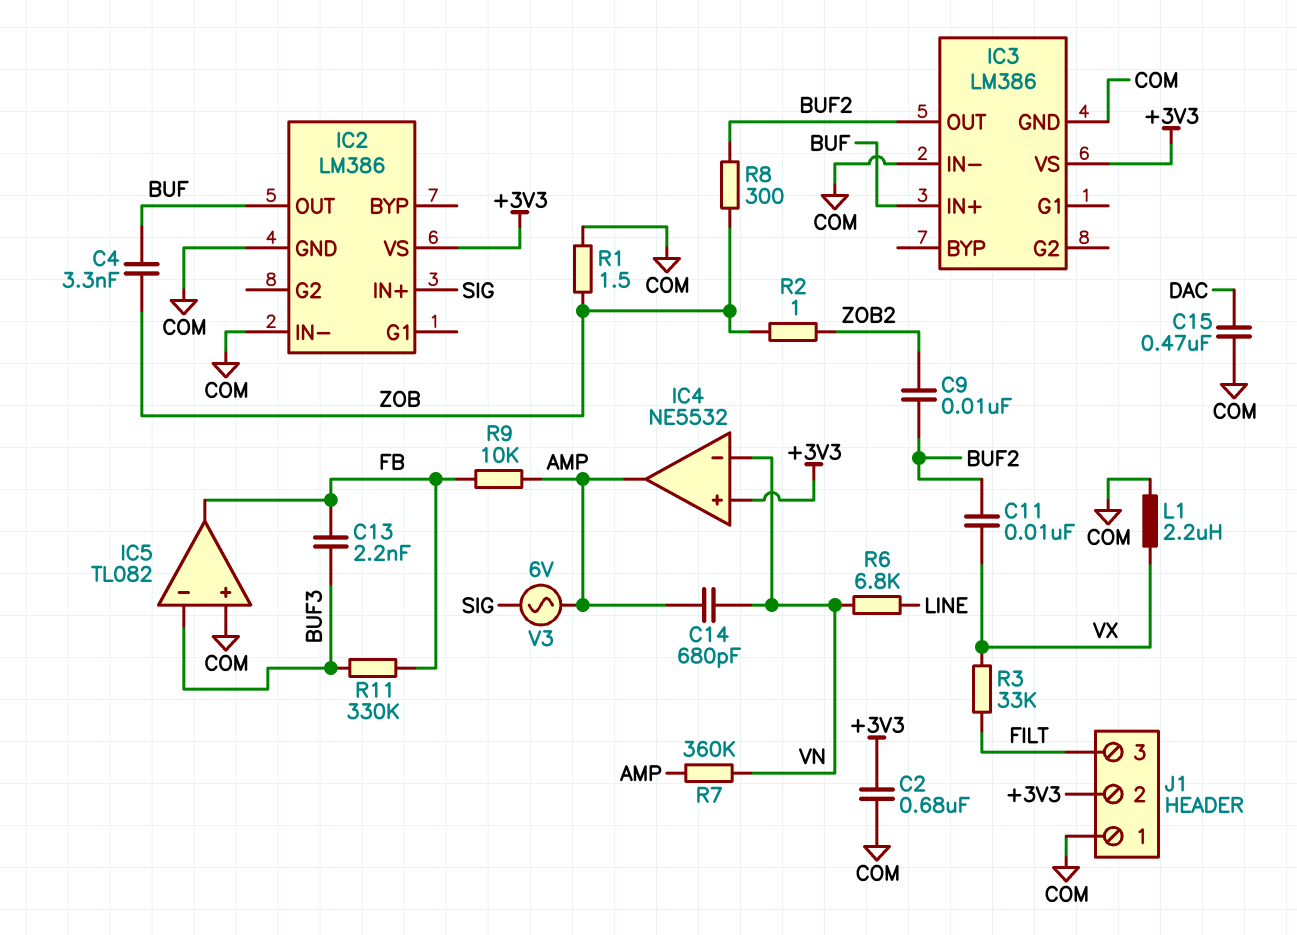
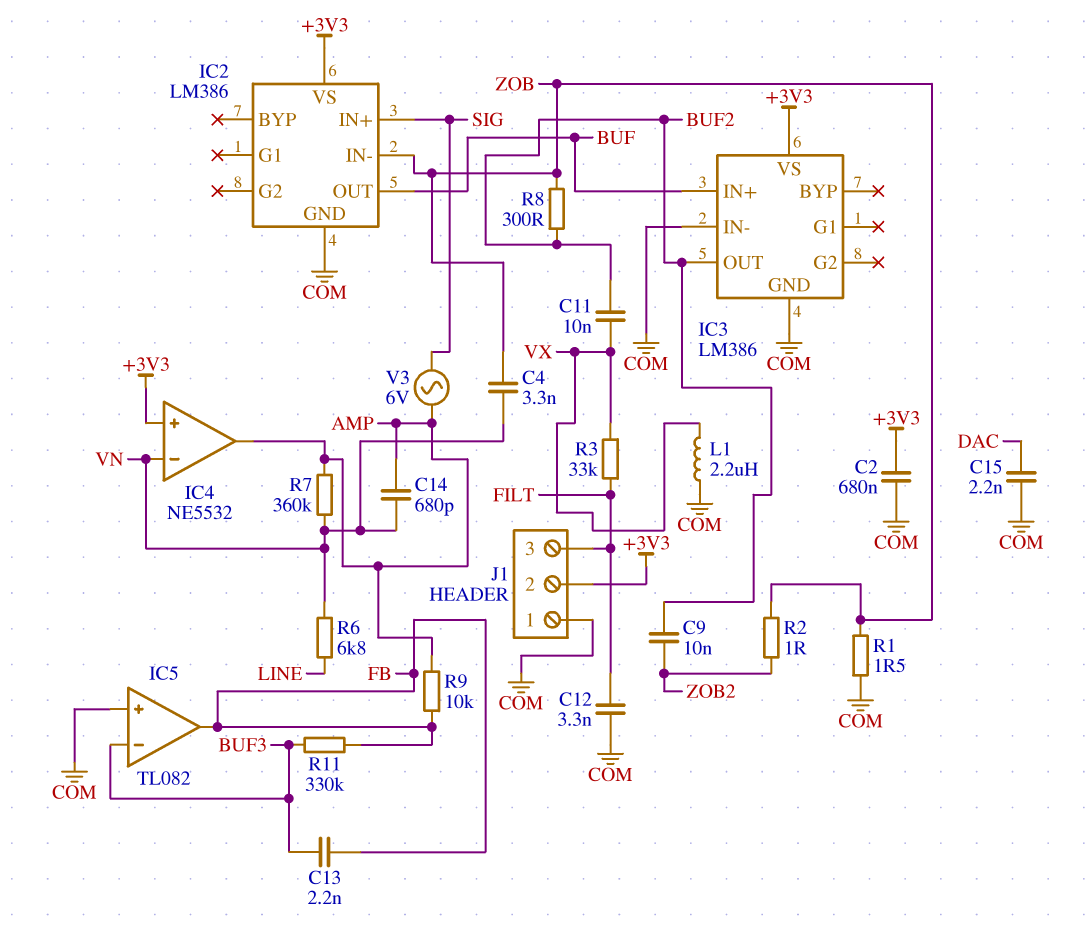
C4: 3.3nF (BUF, ZOB) -> 3.3nF (VN, ZOB)
C12: none -> 3.3nF (COM, FILT)
C15: 470nF (COM, DAC) -> 2.2nF (COM, DAC)
IC2 pin IN-: COM -> ZOB

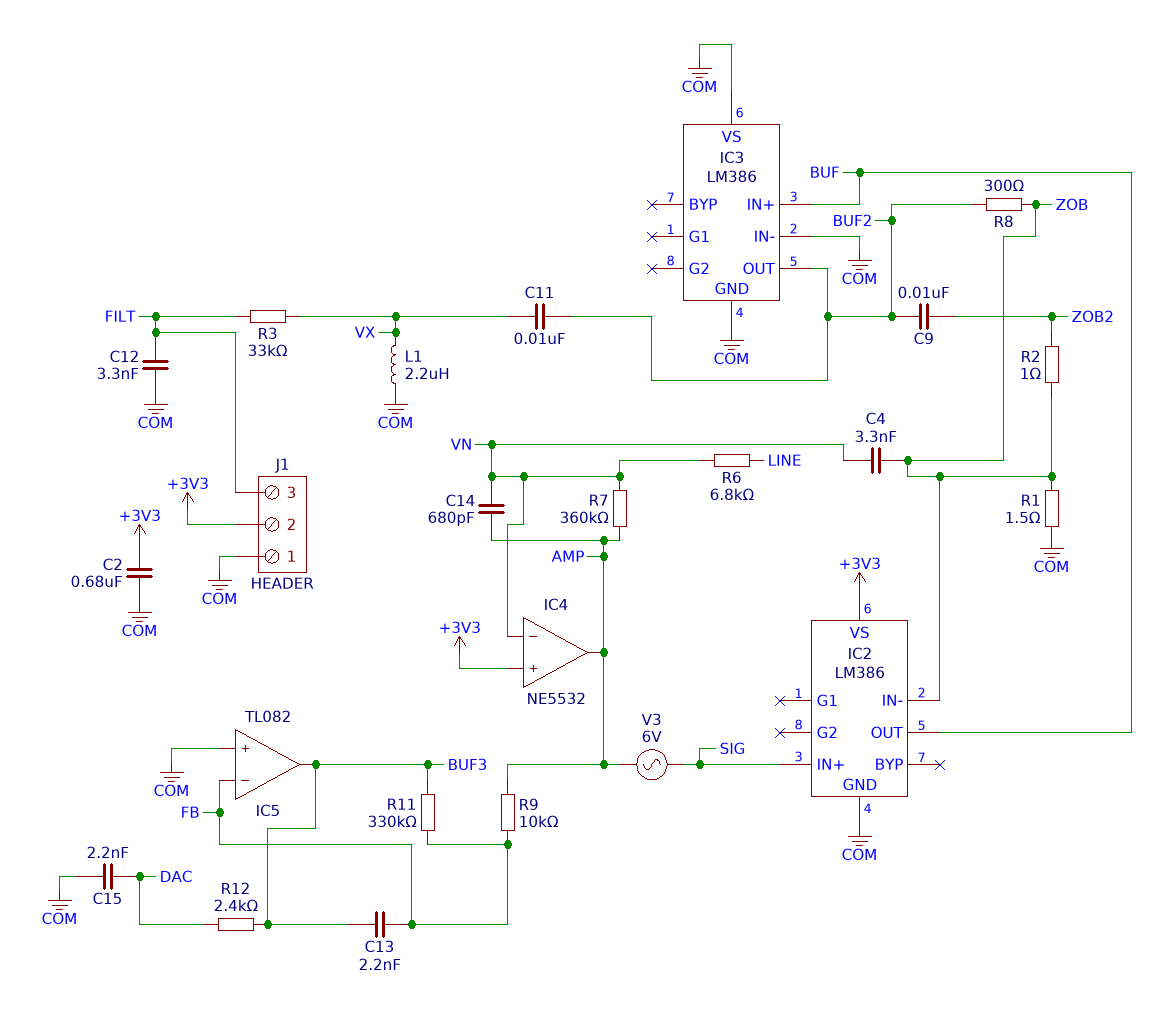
IC3 pin VS: +3V3 -> COM
IC5 pin in-: BUF3 -> FB
IC5 pin out: FB -> BUF3
R12: none -> 2.4k (BUF3, DAC)

